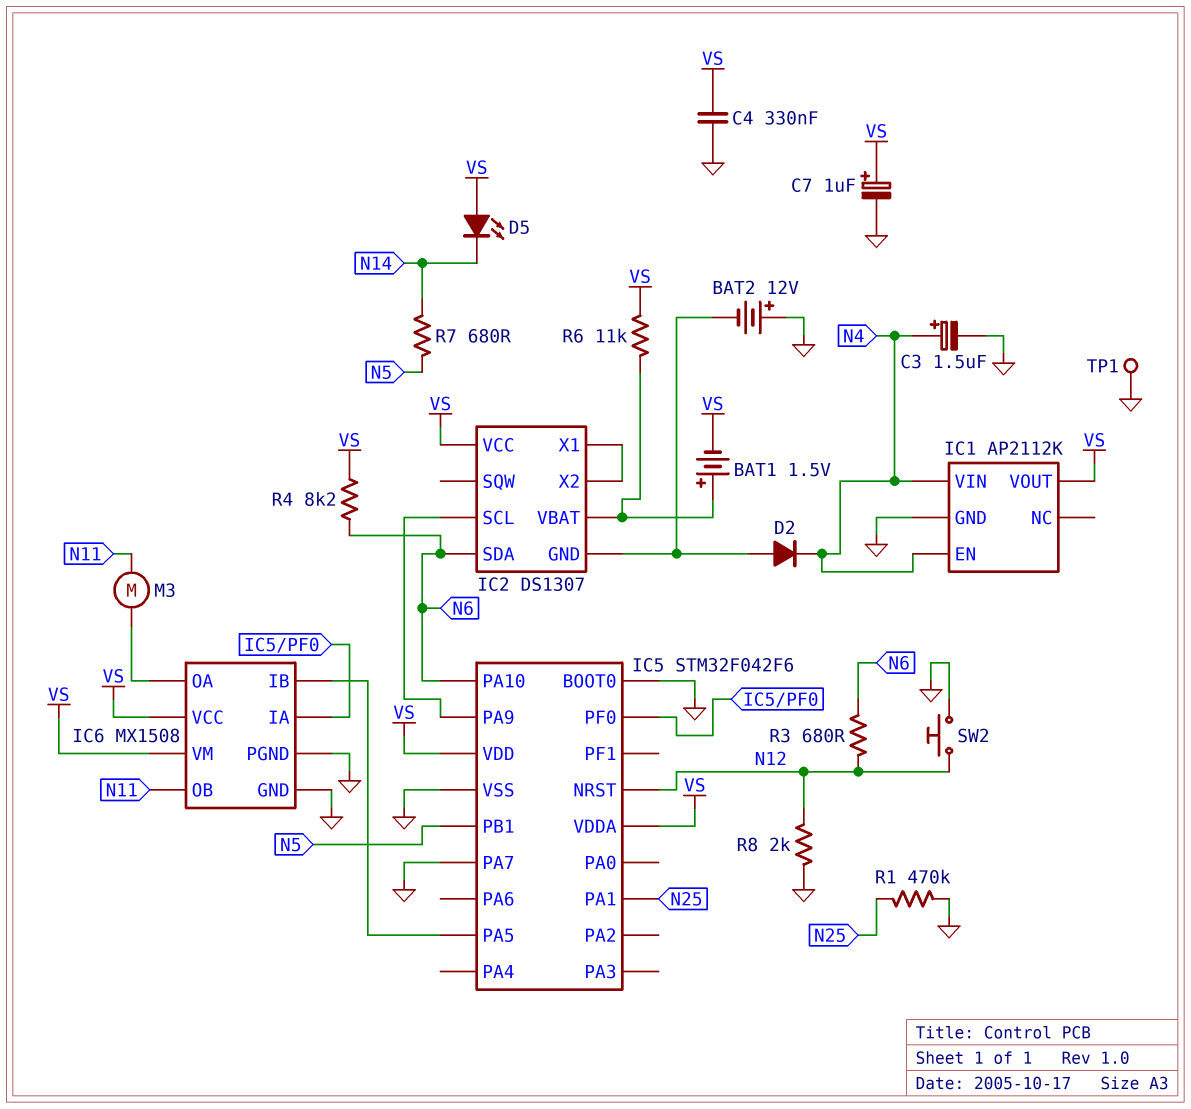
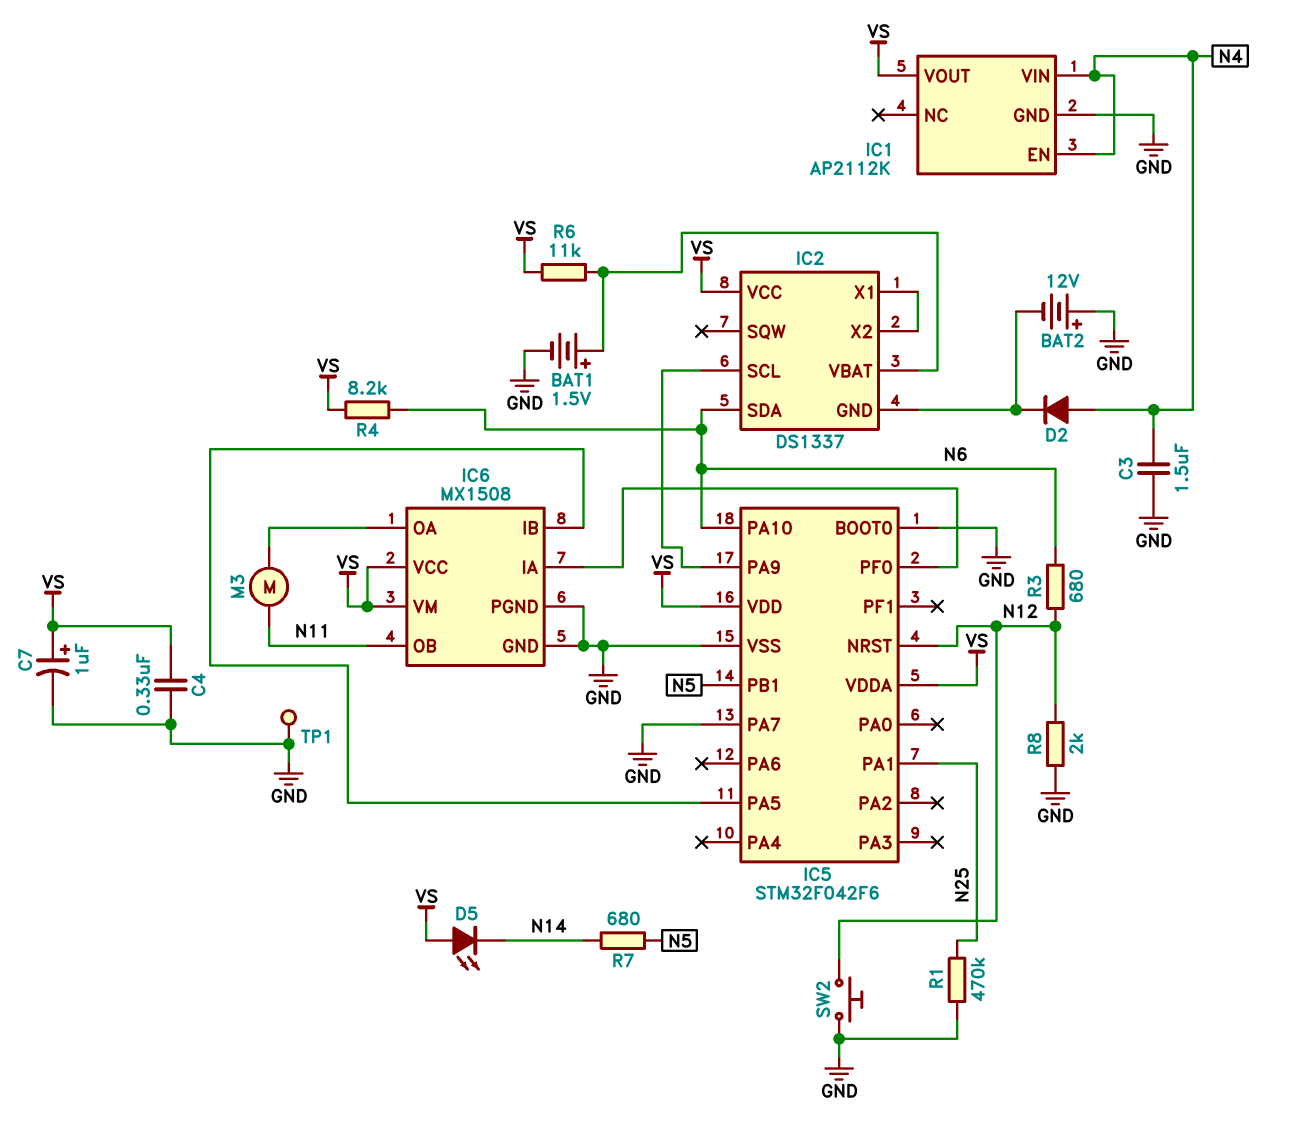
BAT1: 1.5V (plus IC2/VBAT, minus VS) -> 1.5V (plus IC2/VBAT, minus GND)
C3: 1.5uF (plus N4, minus GND) -> 1.5uF (GND, N4)
D2: diode (A IC2/GND, K N4) -> diode (A N4, K IC2/GND)
IC2: DS1307 -> DS1337

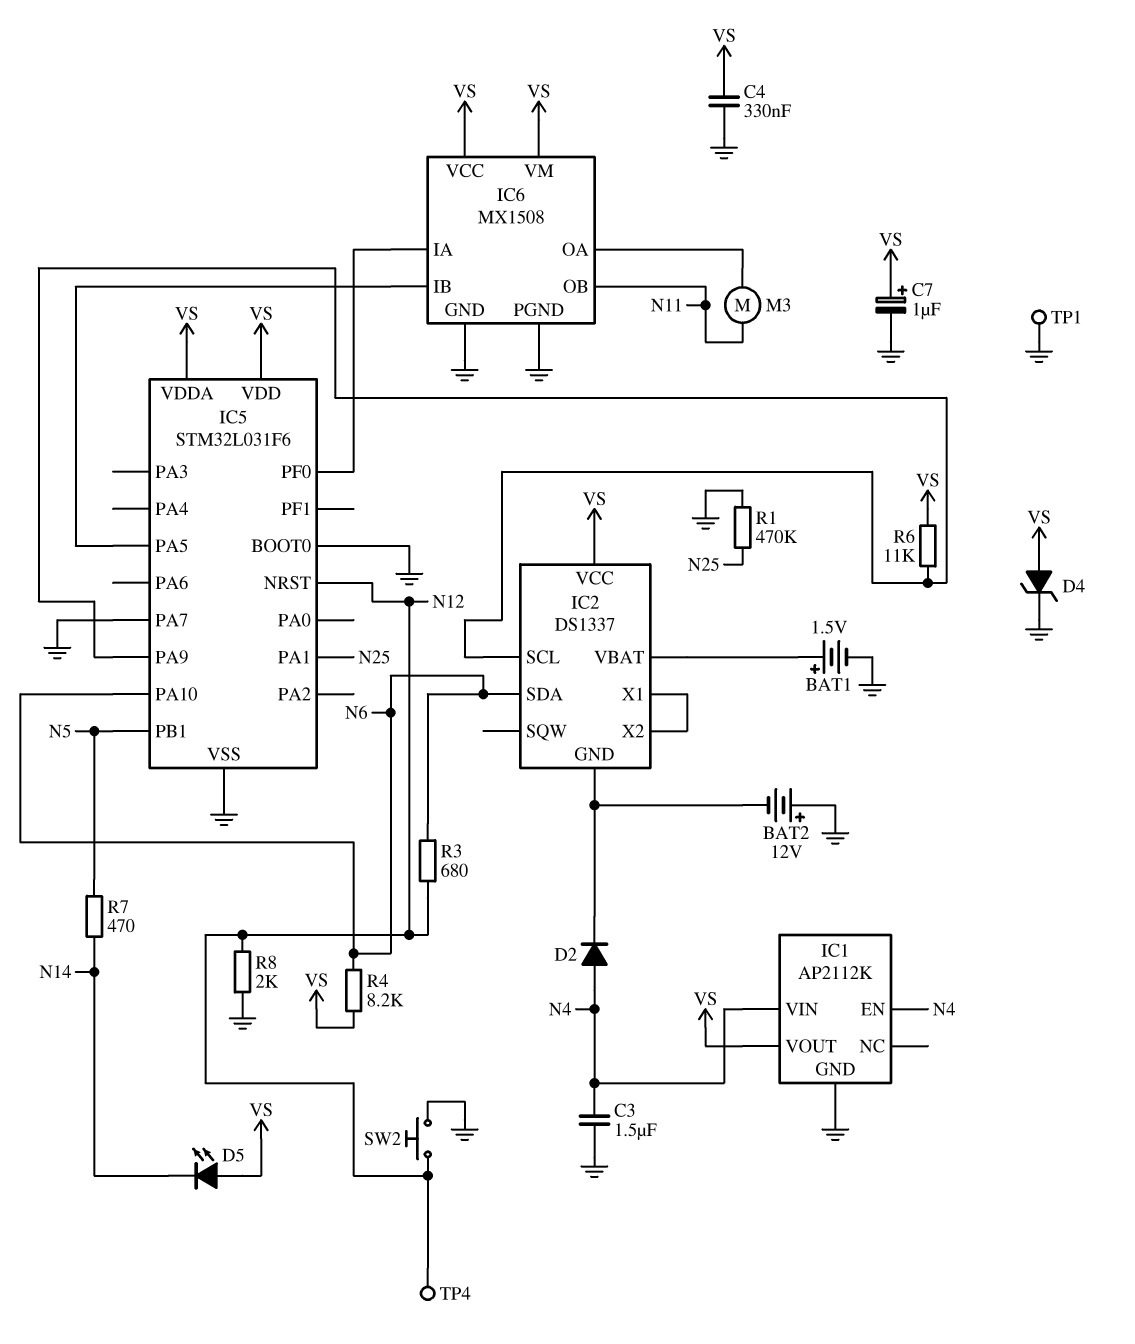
D4: none -> zener (A VS, K GND)
IC5: STM32F042F6 -> STM32L031F6
R6: 11k (IC2/VBAT, VS) -> 11k (IC2/SCL, VS)
R7: 680 (N5, N14) -> 470 (N5, N14)
TP4: none -> test point (N12)

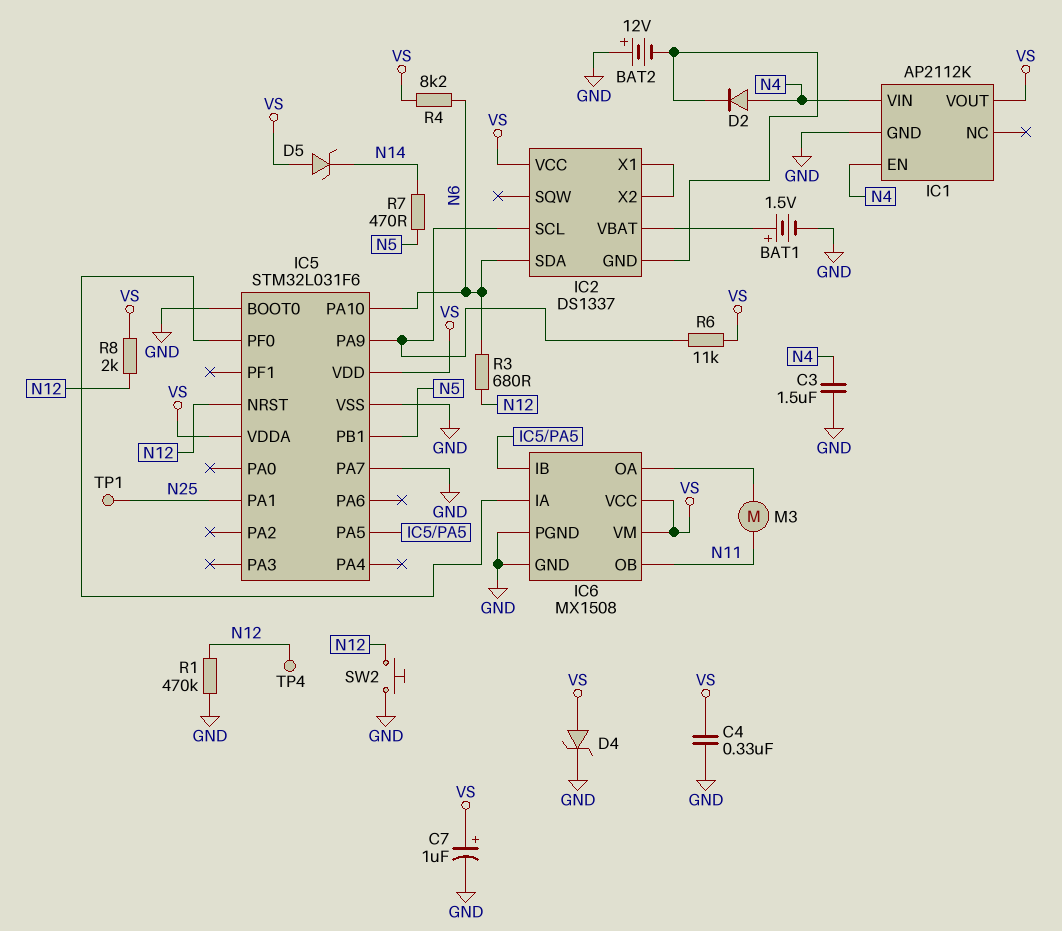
D5: LED (A VS, K N14) -> zener (A VS, K N14)
R1: 470k (GND, N25) -> 470k (GND, N12)
R8: 2k (GND, N12) -> 2k (N12, VS)
TP1: test point (GND) -> test point (N25)

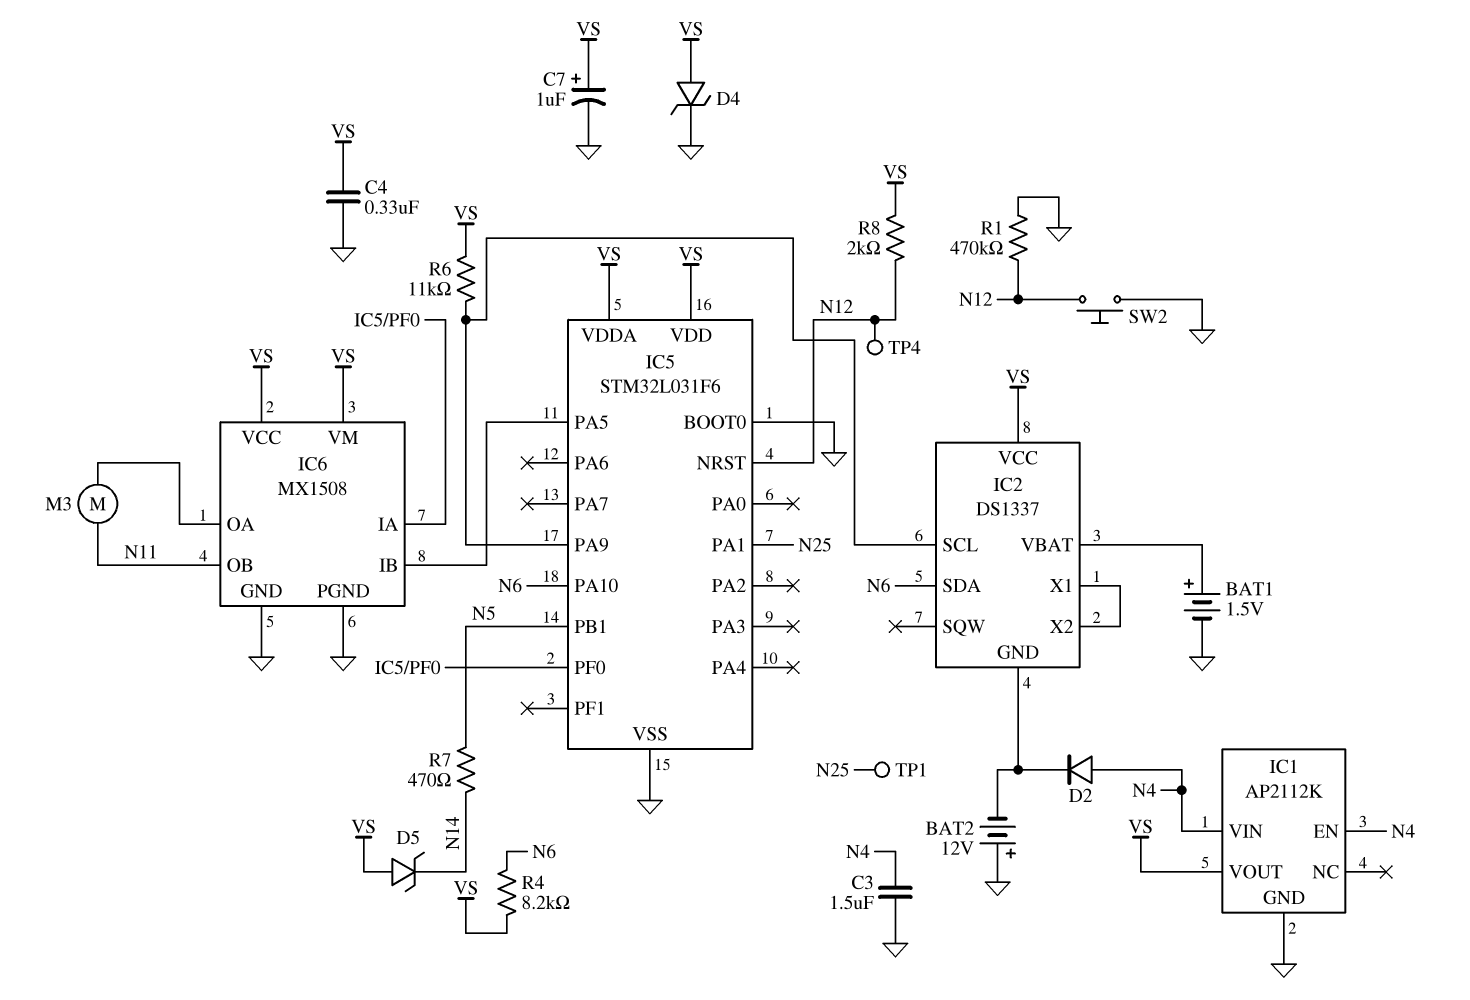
IC5 pin PA7: GND -> none
R3: 680 (N6, N12) -> none

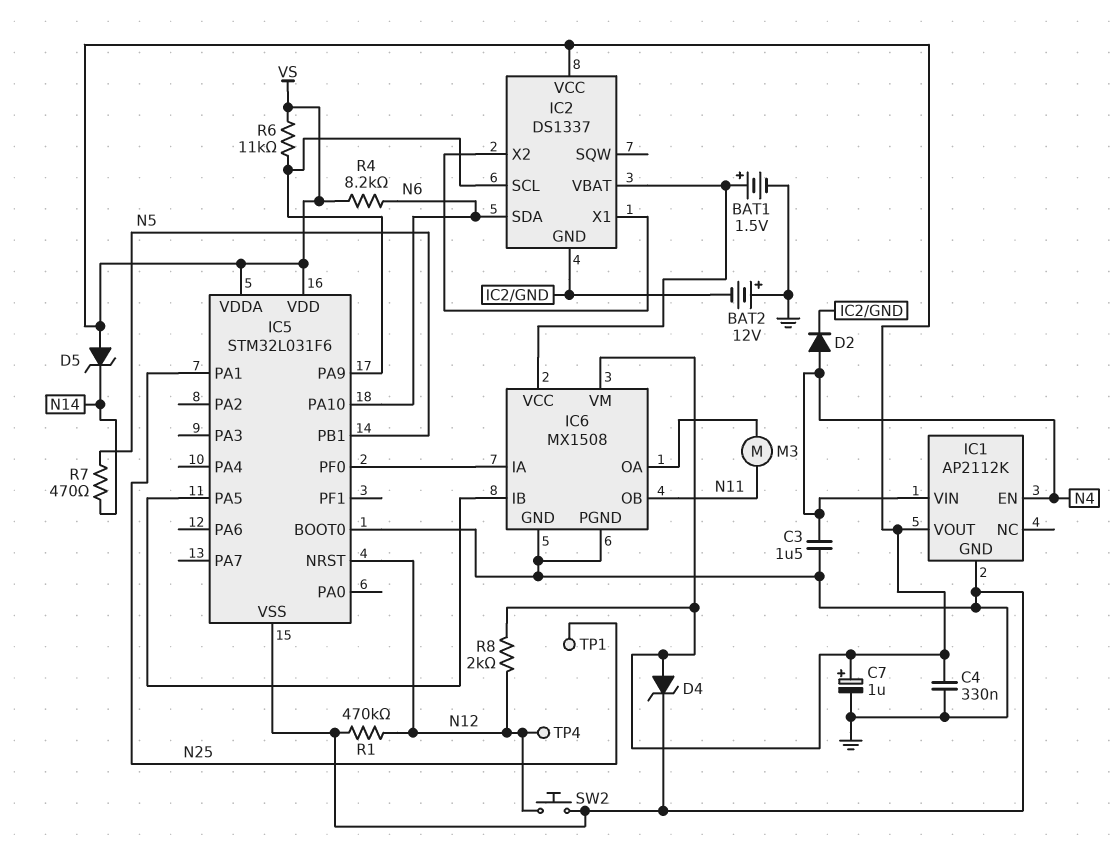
IC6 pin VCC: VS -> IC2/VBAT

